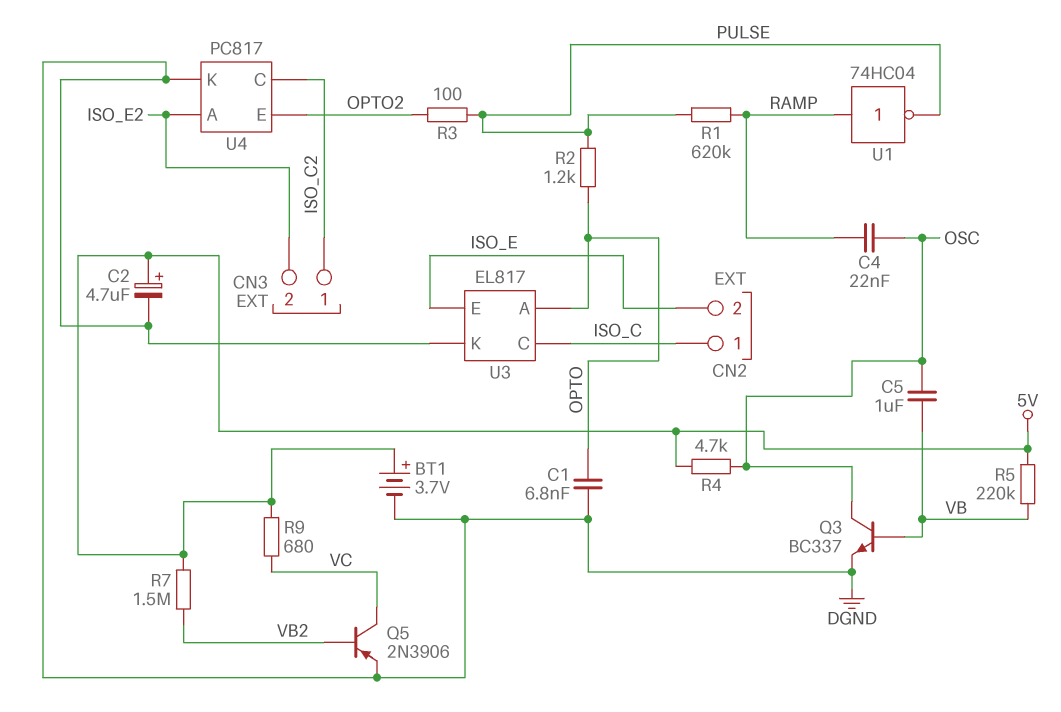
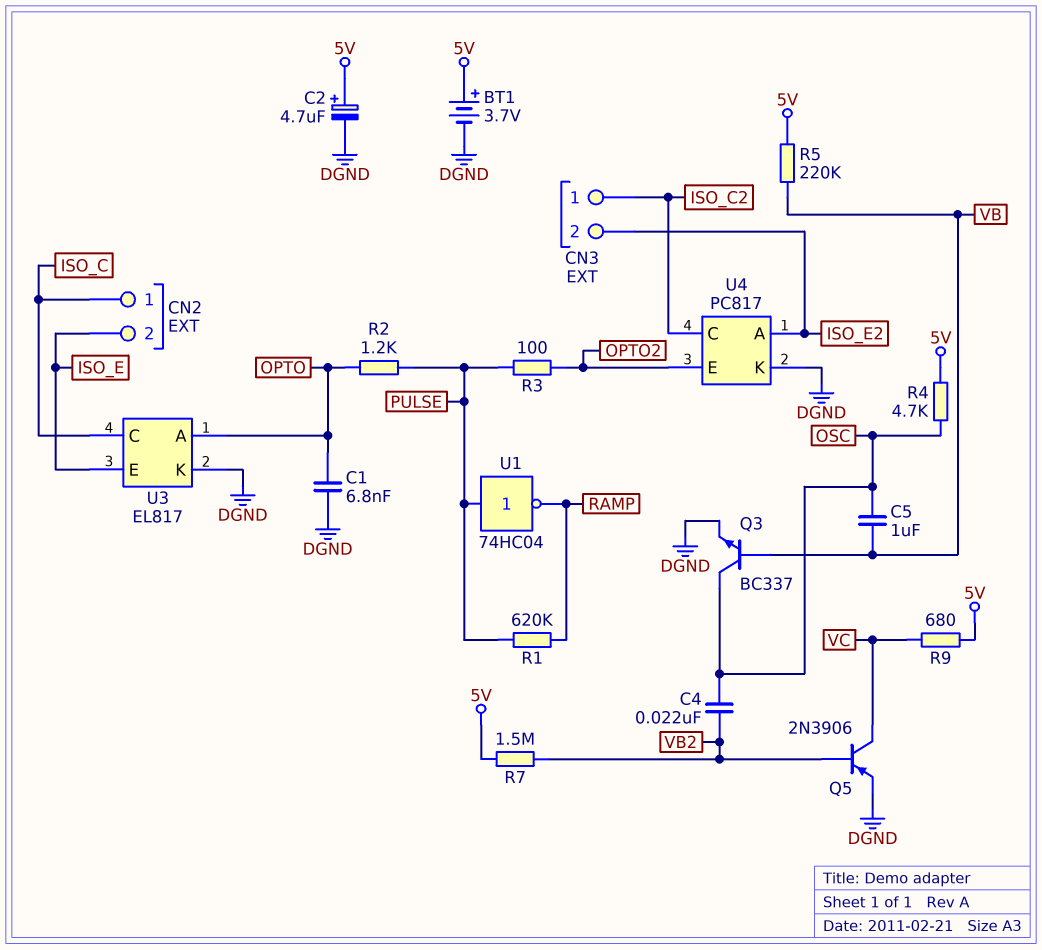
C4: 22nF (OSC, RAMP) -> 22nF (OSC, VB2)
U1: NOT 74HC04 (in RAMP, out PULSE) -> NOT 74HC04 (in PULSE, out RAMP)

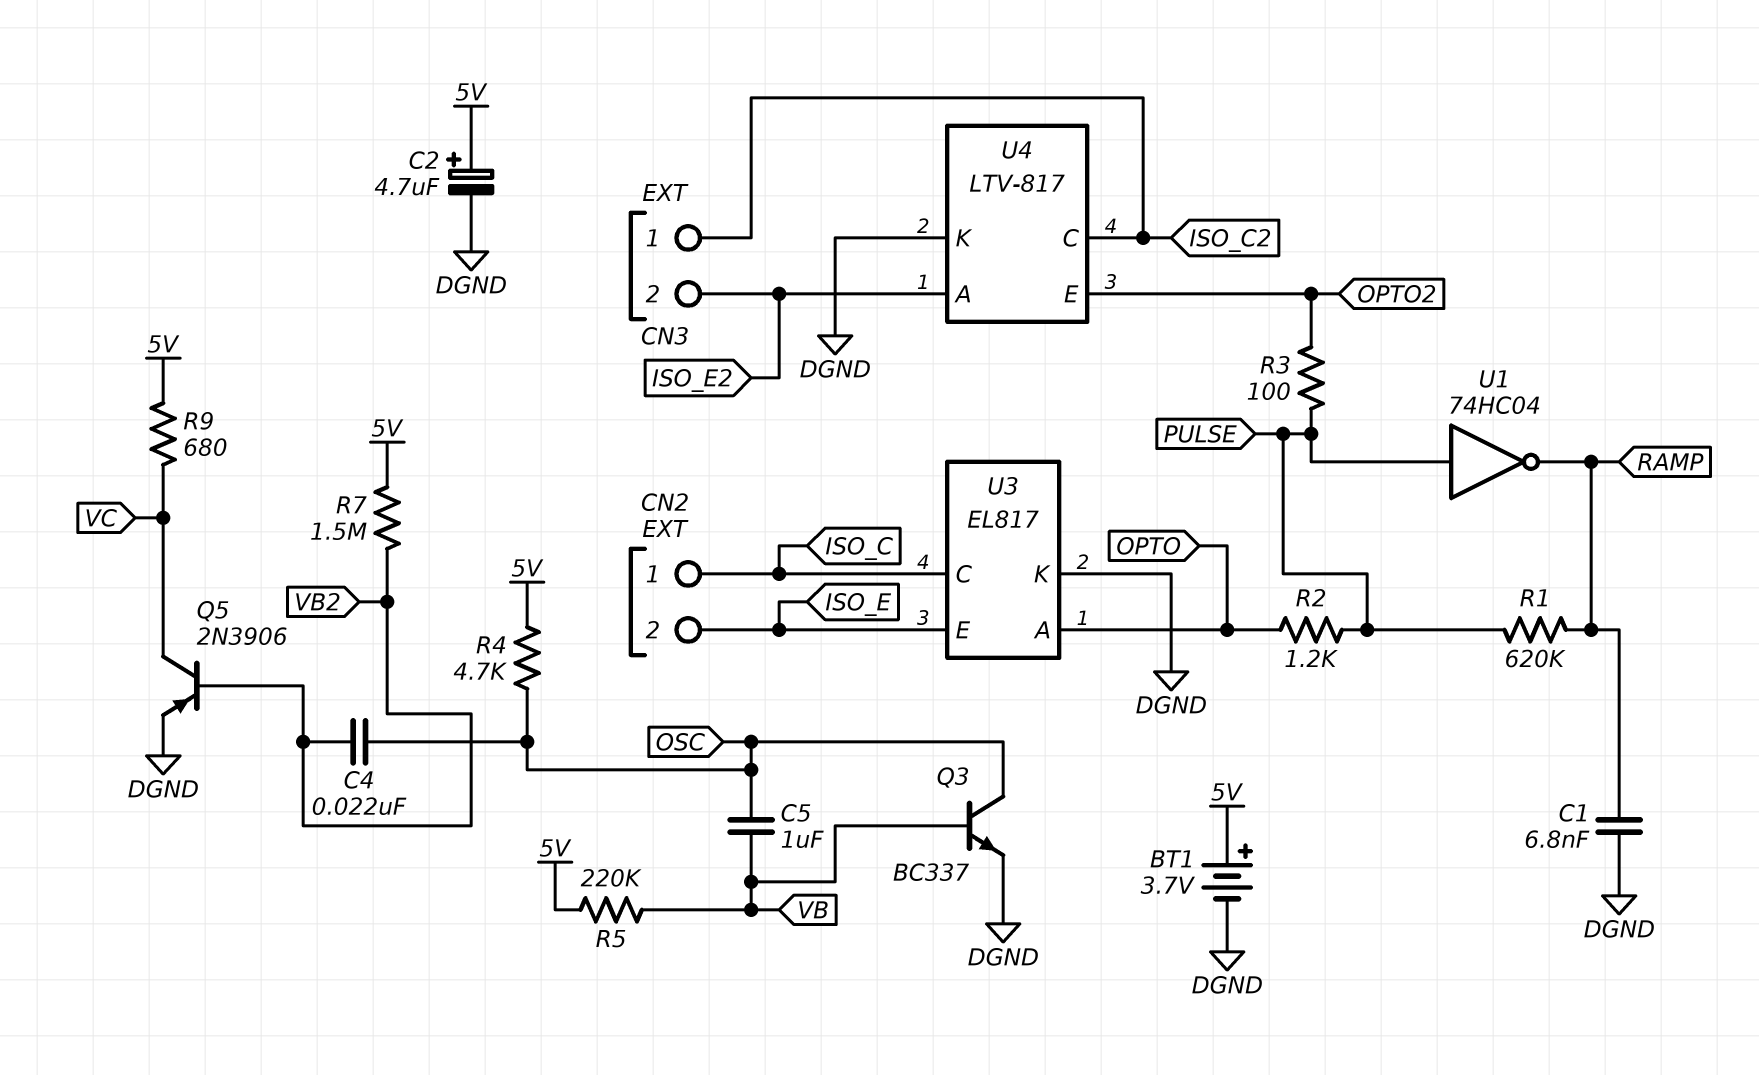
C1: 6.8nF (DGND, OPTO) -> 6.8nF (DGND, RAMP)
U4: PC817 -> LTV-817

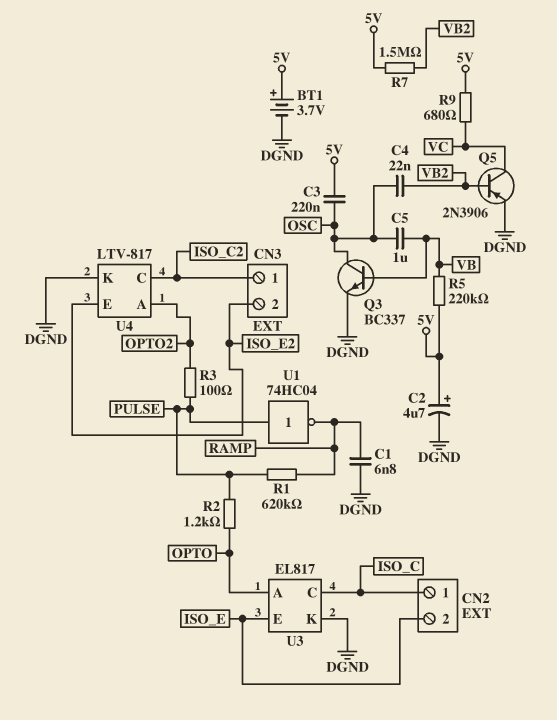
C3: none -> 220nF (5V, OSC)
R4: 4.7k (5V, OSC) -> none
U4 pin A: ISO_E2 -> OPTO2
U4 pin E: OPTO2 -> ISO_E2

